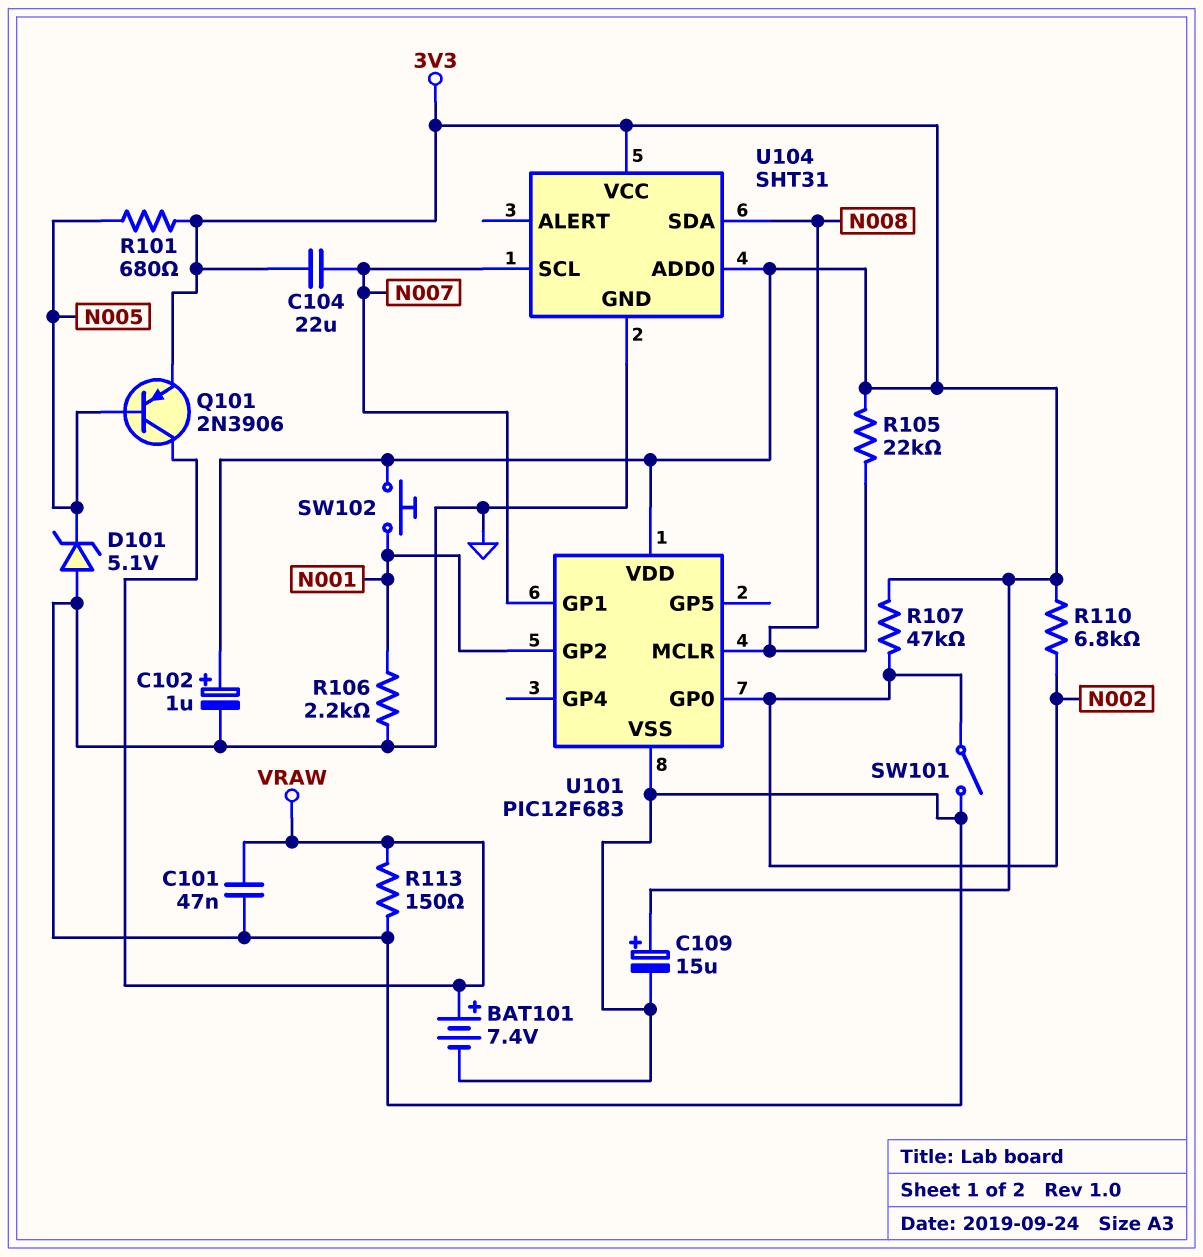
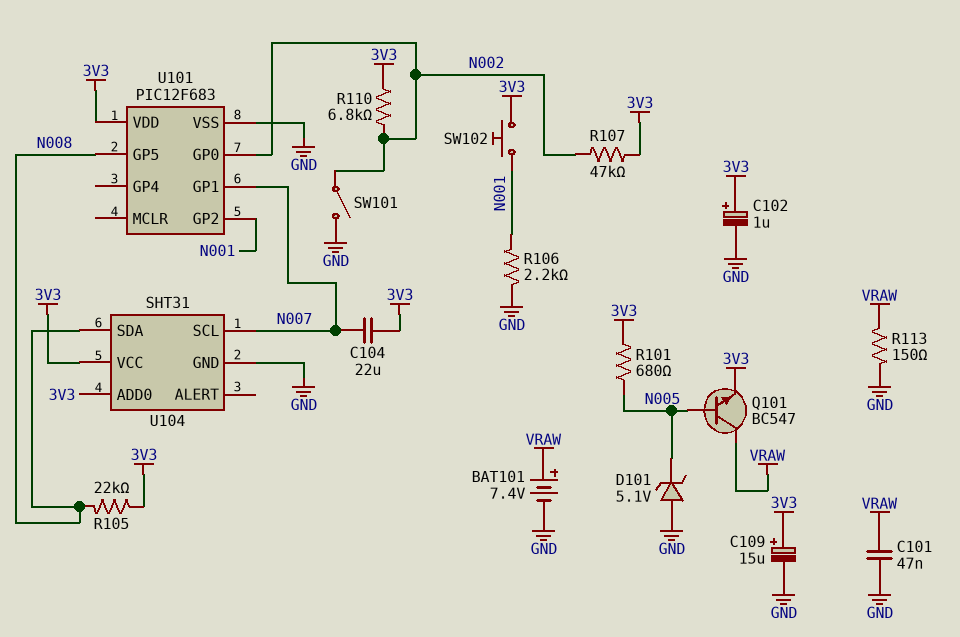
Q101: PNP 2N3906 (B N005, C VRAW, E 3V3) -> NPN BC547 (B N005, C VRAW, E 3V3)
U101 pin GP5: none -> N008
U101 pin MCLR: N008 -> none

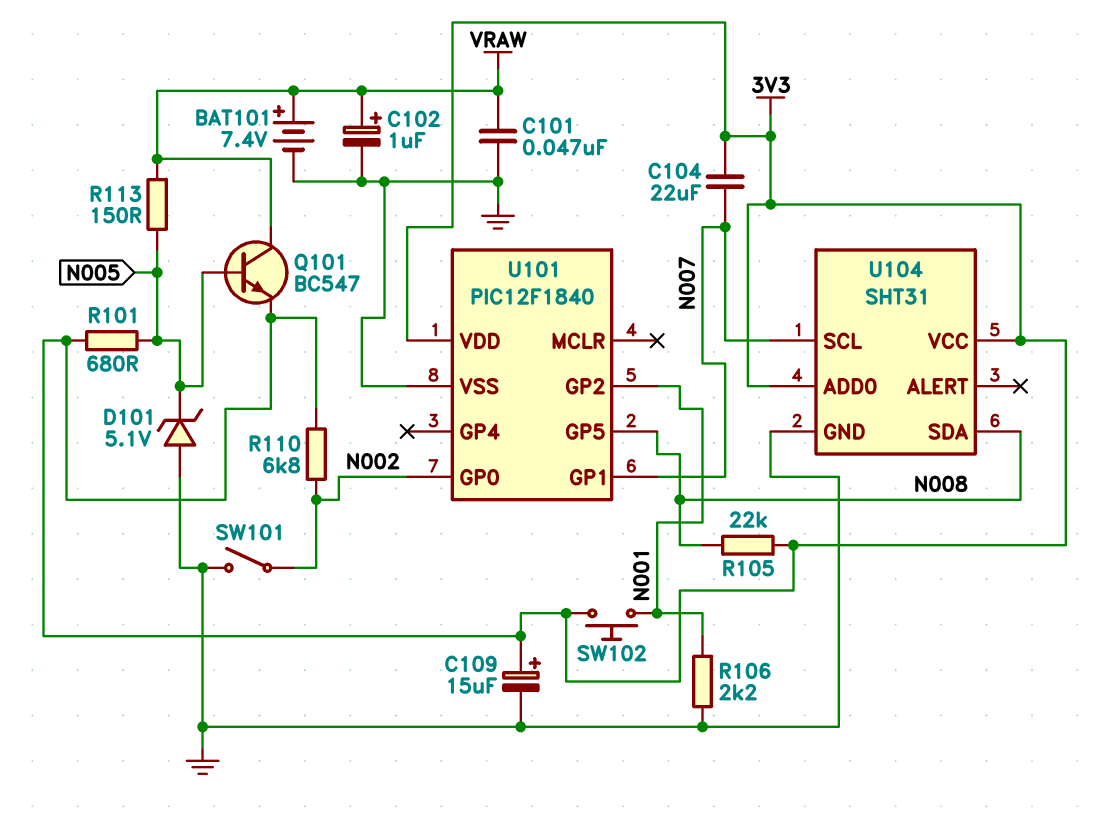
C102: 1uF (plus 3V3, minus GND) -> 1uF (plus VRAW, minus GND)
R107: 47k (3V3, N002) -> none
R113: 150 (GND, VRAW) -> 150 (N005, VRAW)
U101: PIC12F683 -> PIC12F1840

